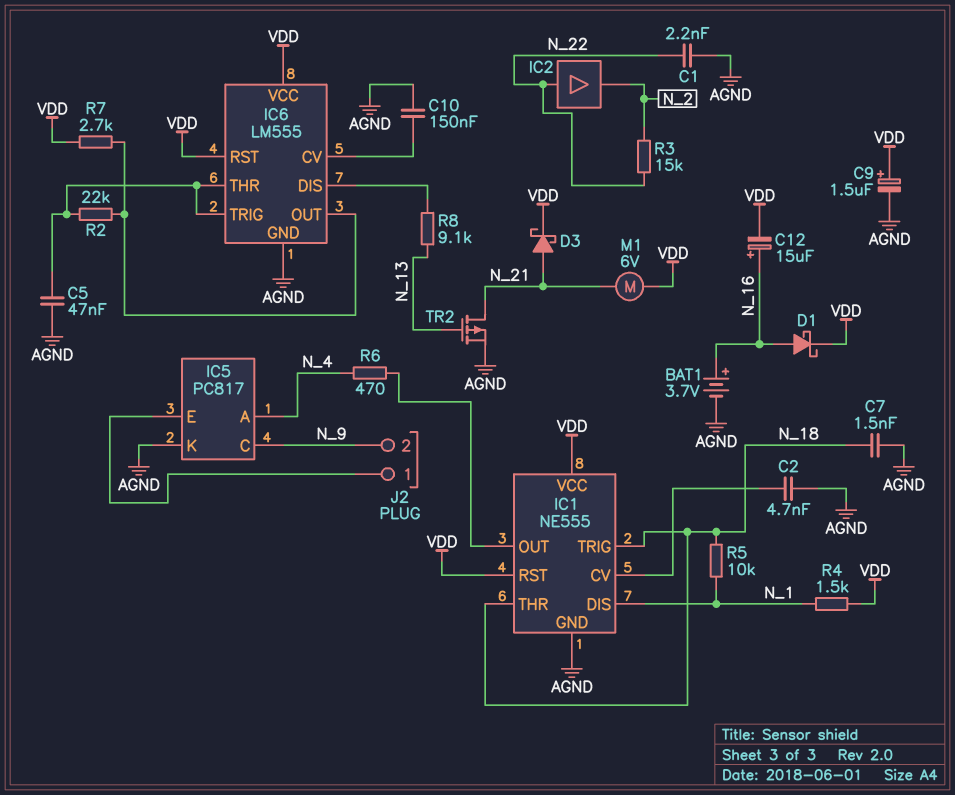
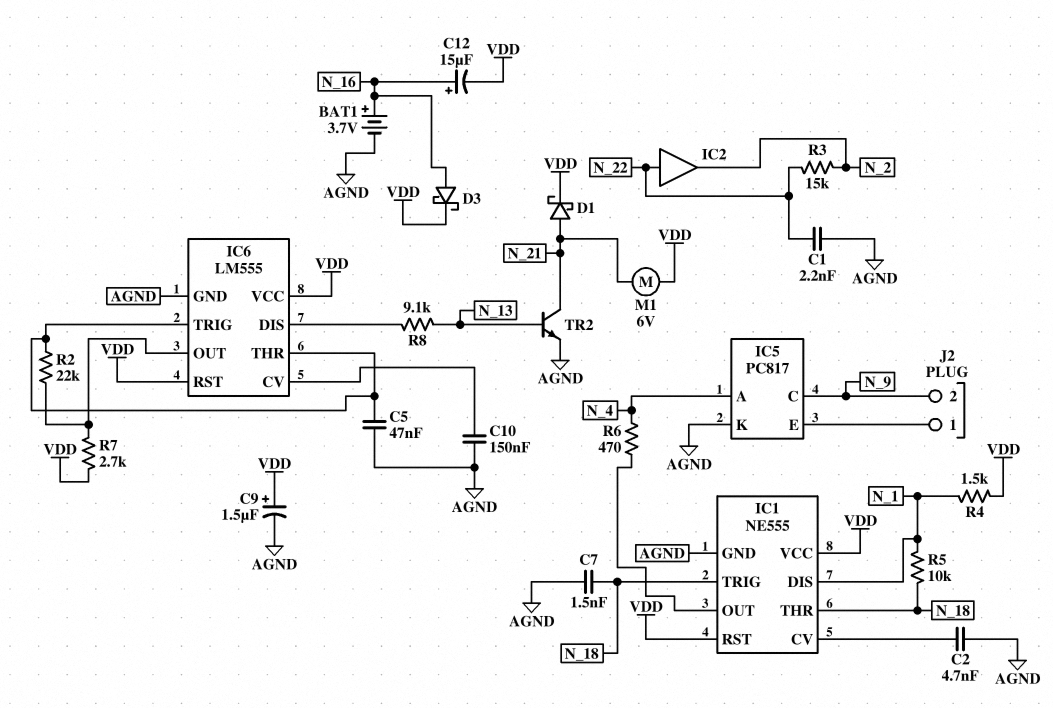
D1: schottky (A N_16, K VDD) -> schottky (A N_21, K VDD)
D3: schottky (A N_21, K VDD) -> schottky (A N_16, K VDD)
TR2: PMOS (G N_13, D N_21, S AGND) -> NPN (B N_13, C N_21, E AGND)

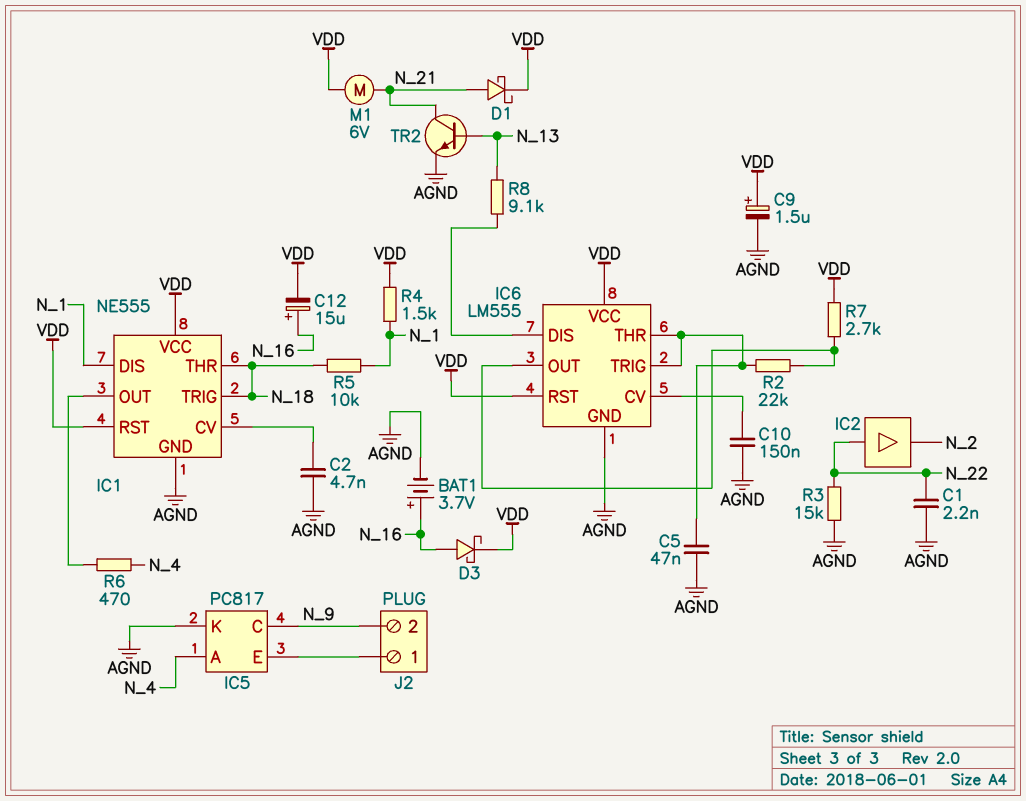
C7: 1.5nF (AGND, N_18) -> none
R3: 15k (N_2, N_22) -> 15k (AGND, N_22)

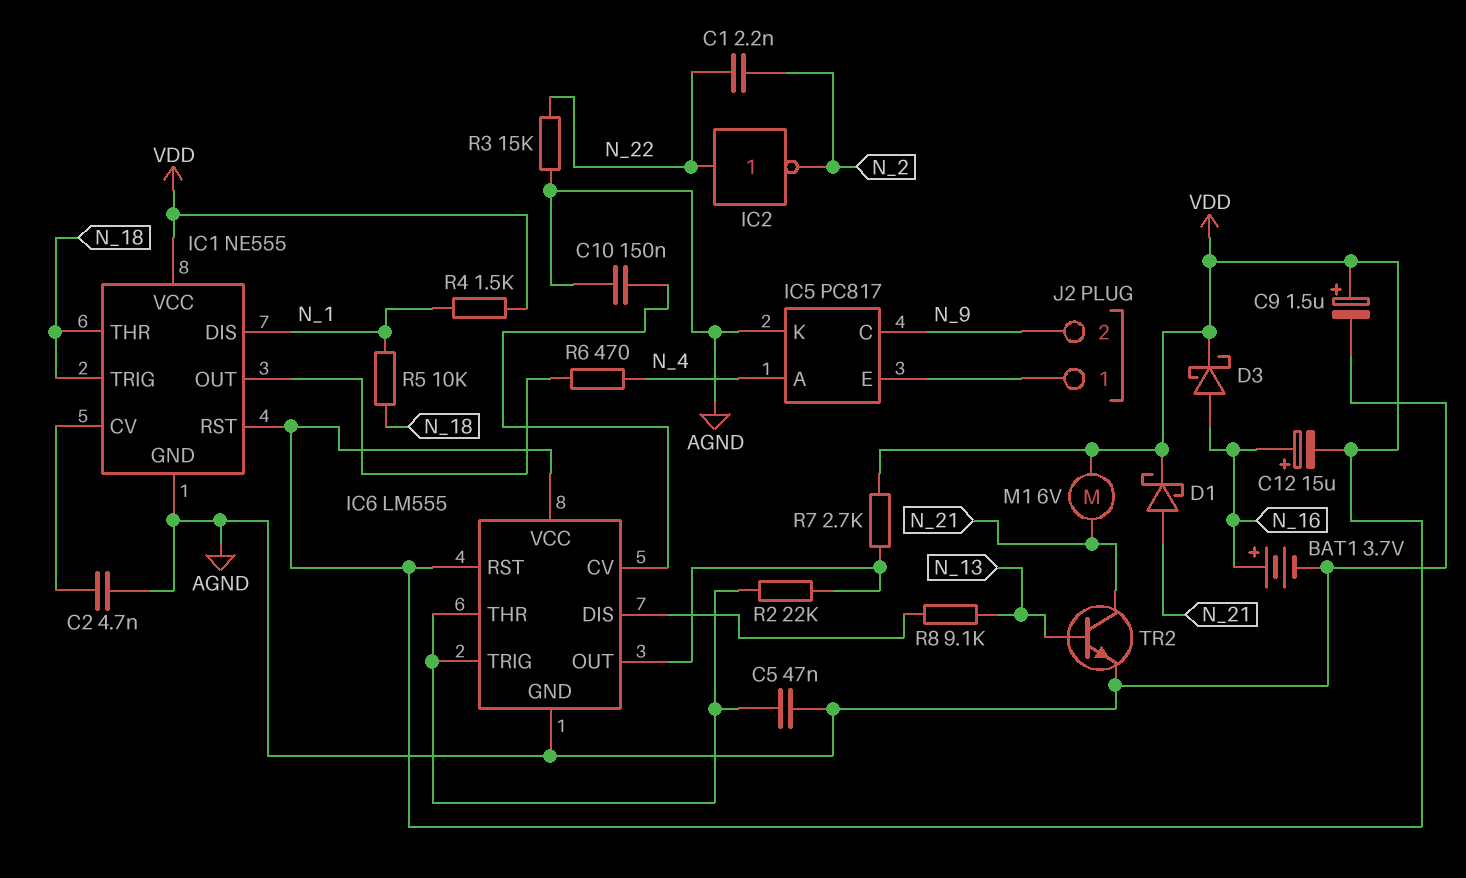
C1: 2.2nF (AGND, N_22) -> 2.2nF (N_2, N_22)
IC2: buffer (in N_22, out N_2) -> NOT (in N_22, out N_2)

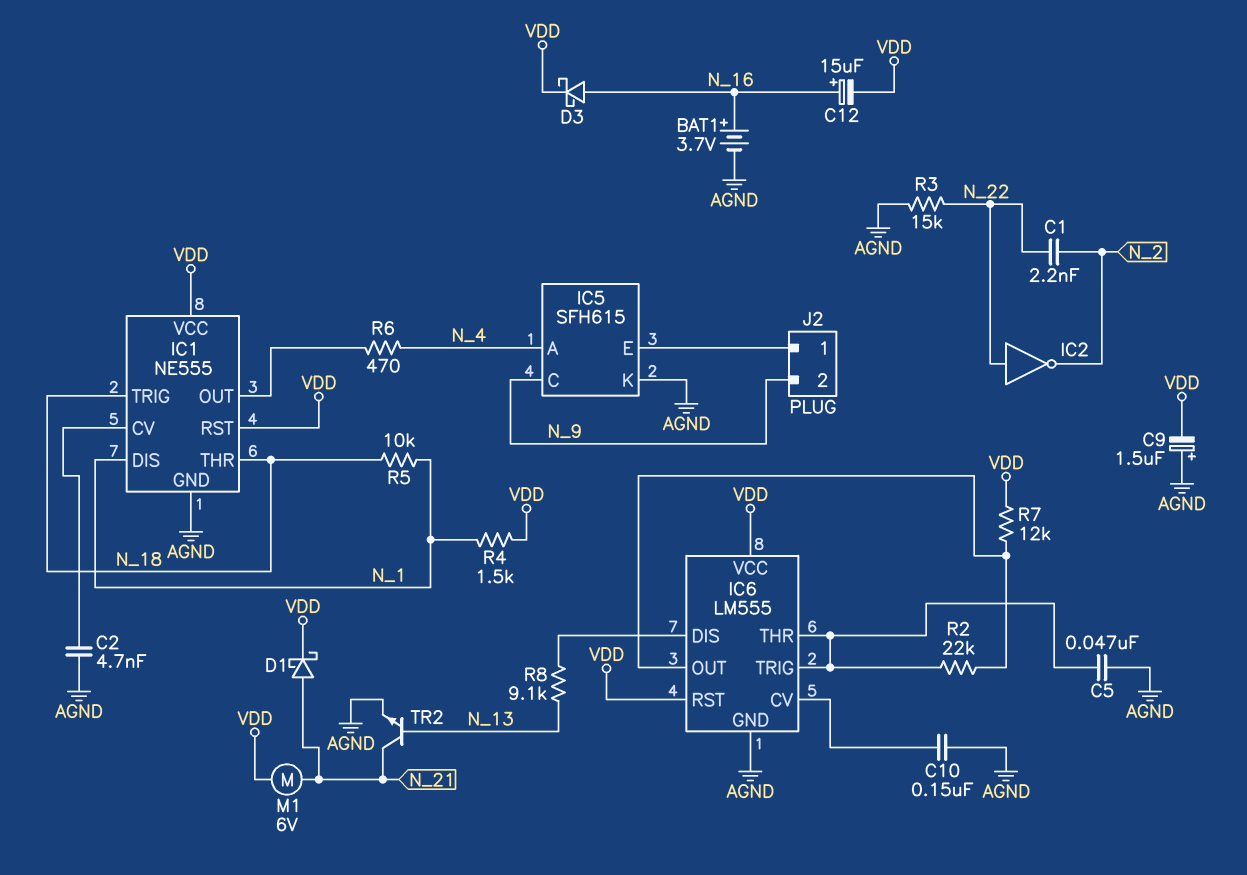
C9: 1.5uF (plus VDD, minus AGND) -> 1.5uF (plus AGND, minus VDD)
IC5: PC817 -> SFH615
R7: 2.7k (IC6/OUT, VDD) -> 12k (IC6/OUT, VDD)

